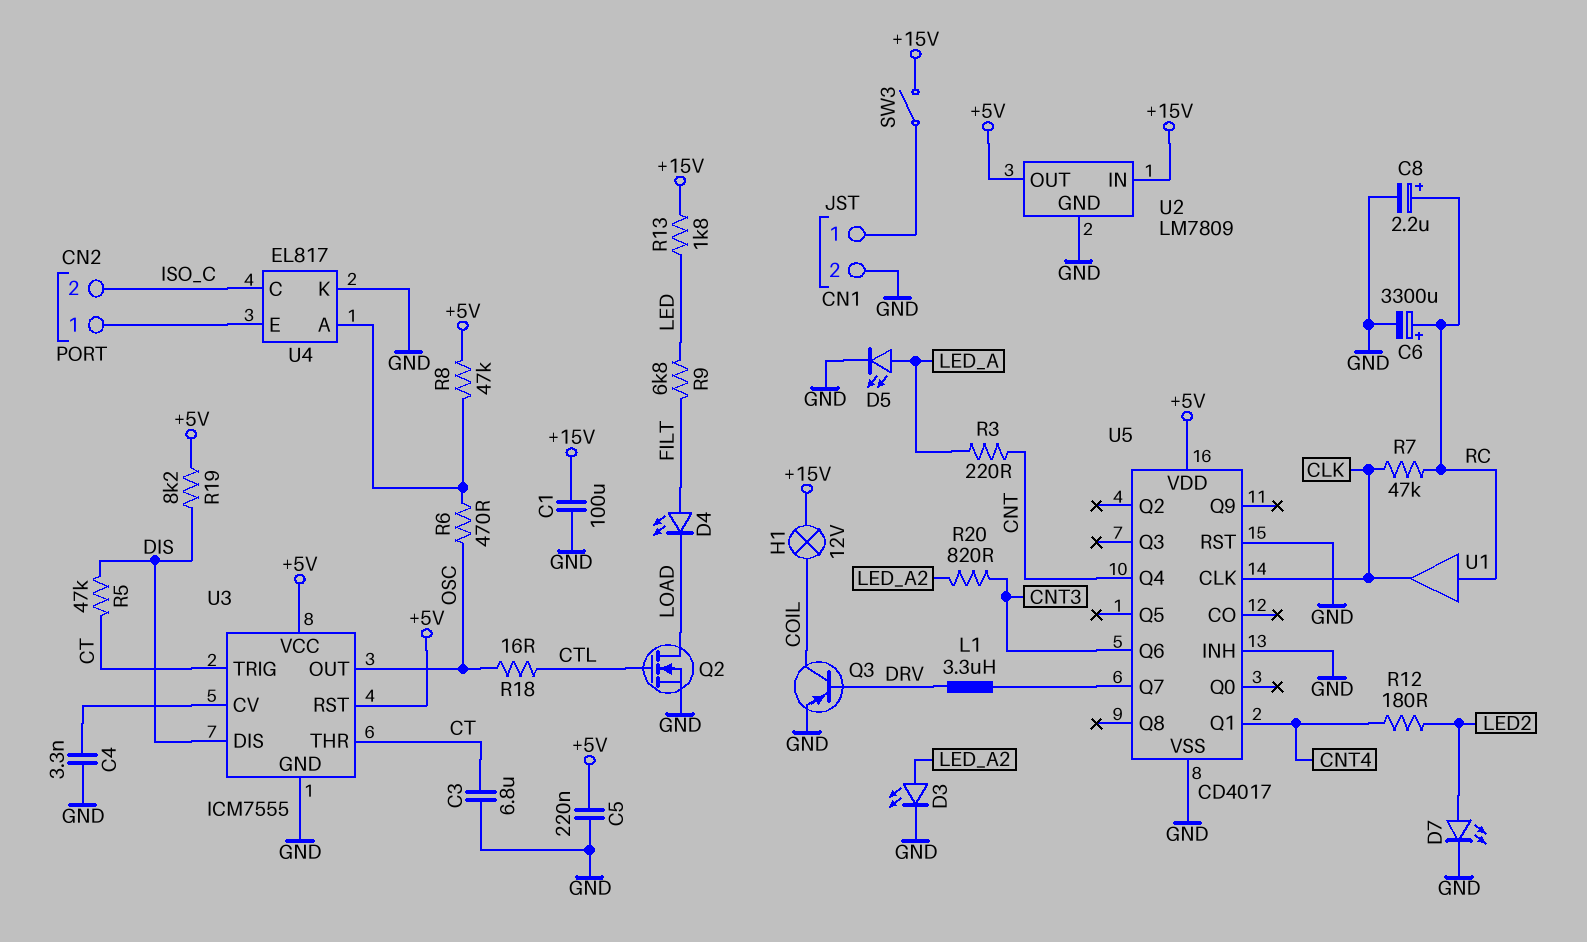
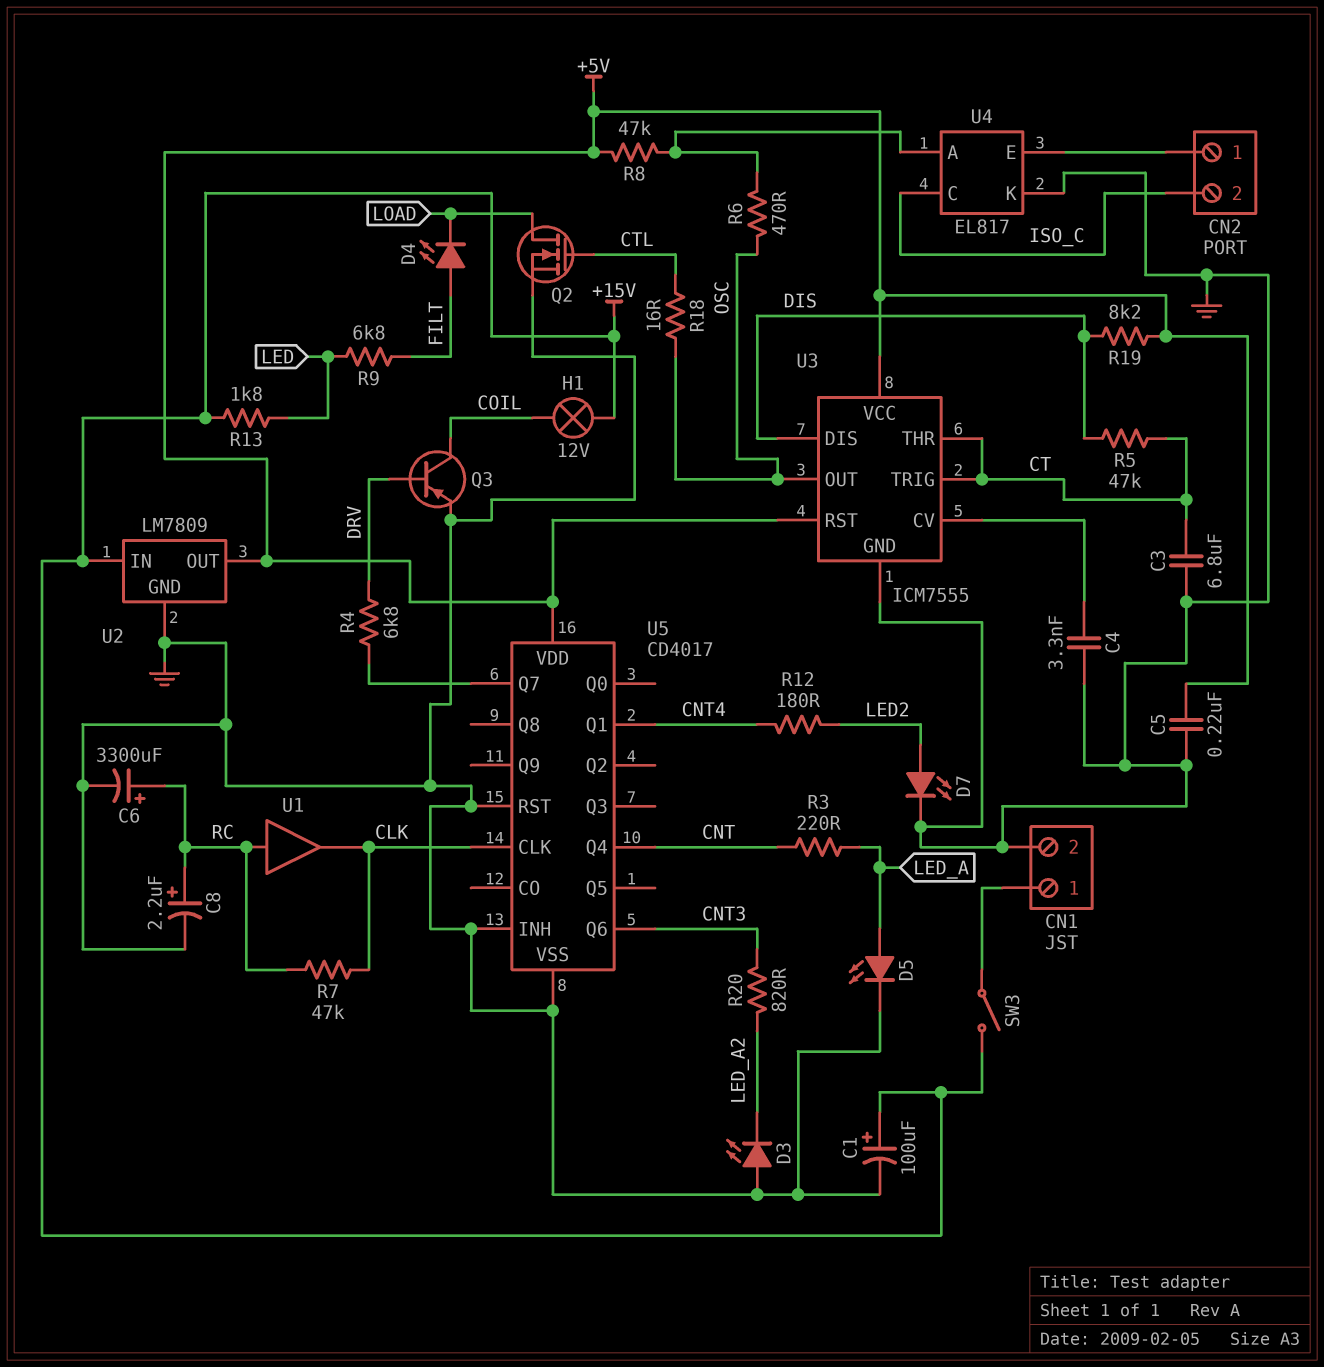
C1: 100uF (+15V, GND) -> 100uF (plus +15V, minus GND)
D3: LED (A LED_A2, K GND) -> LED (A GND, K LED_A2)
L1: 3.3uH (DRV, U5/Q7) -> none
R4: none -> 6.8k (DRV, U5/Q7)

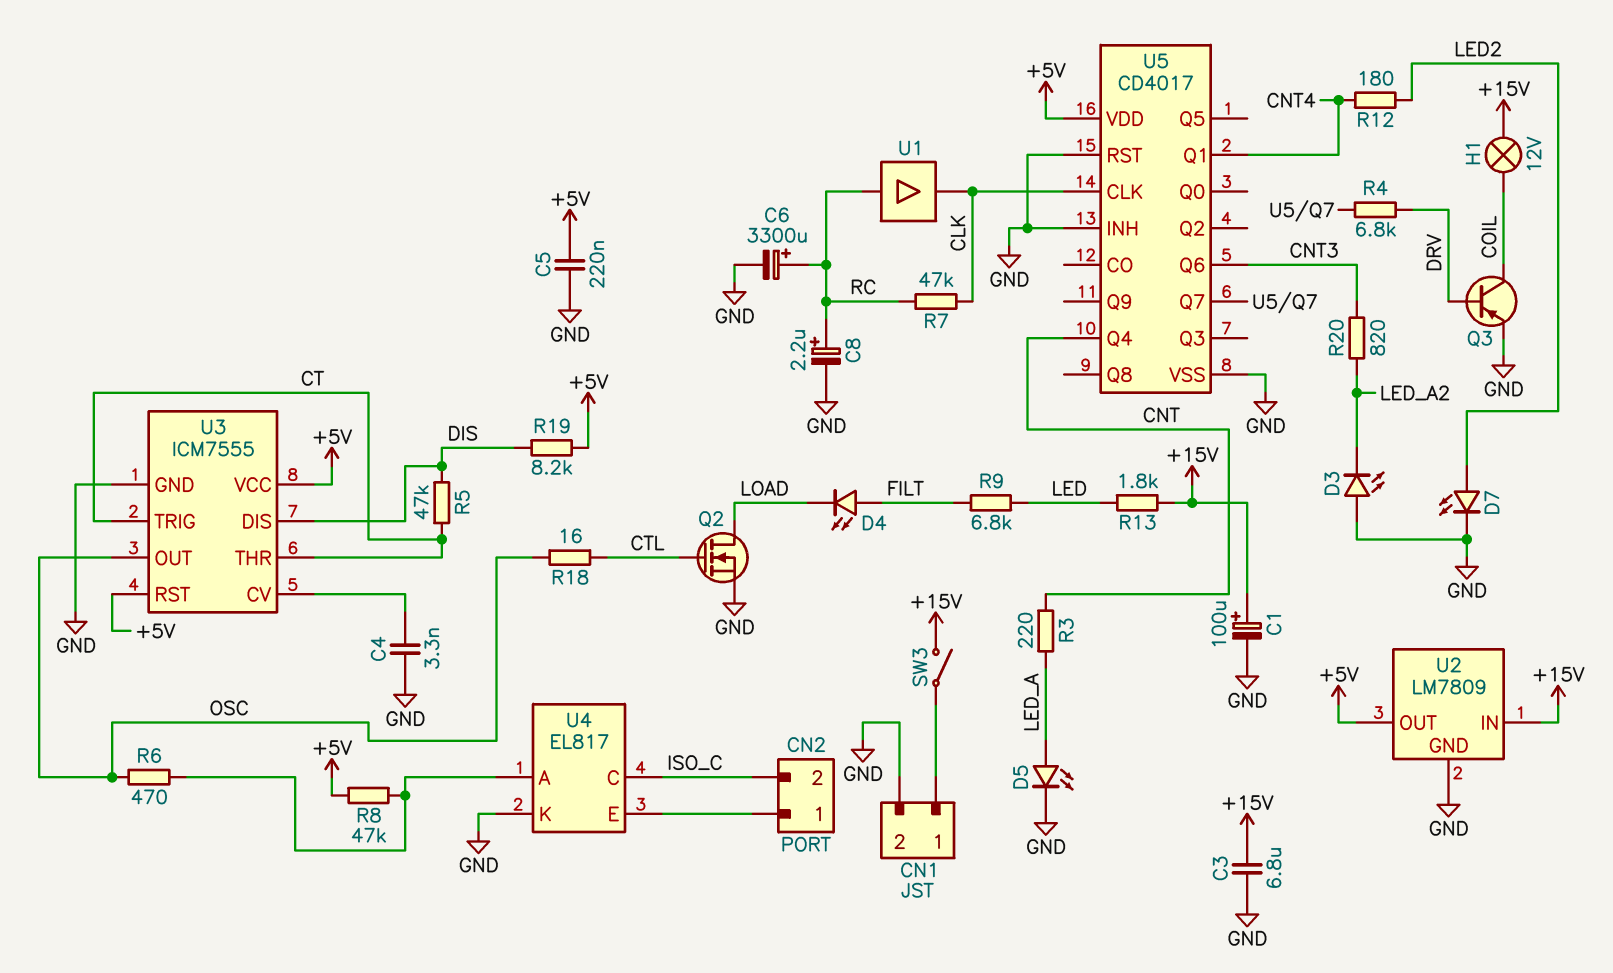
C3: 6.8uF (CT, GND) -> 6.8uF (+15V, GND)

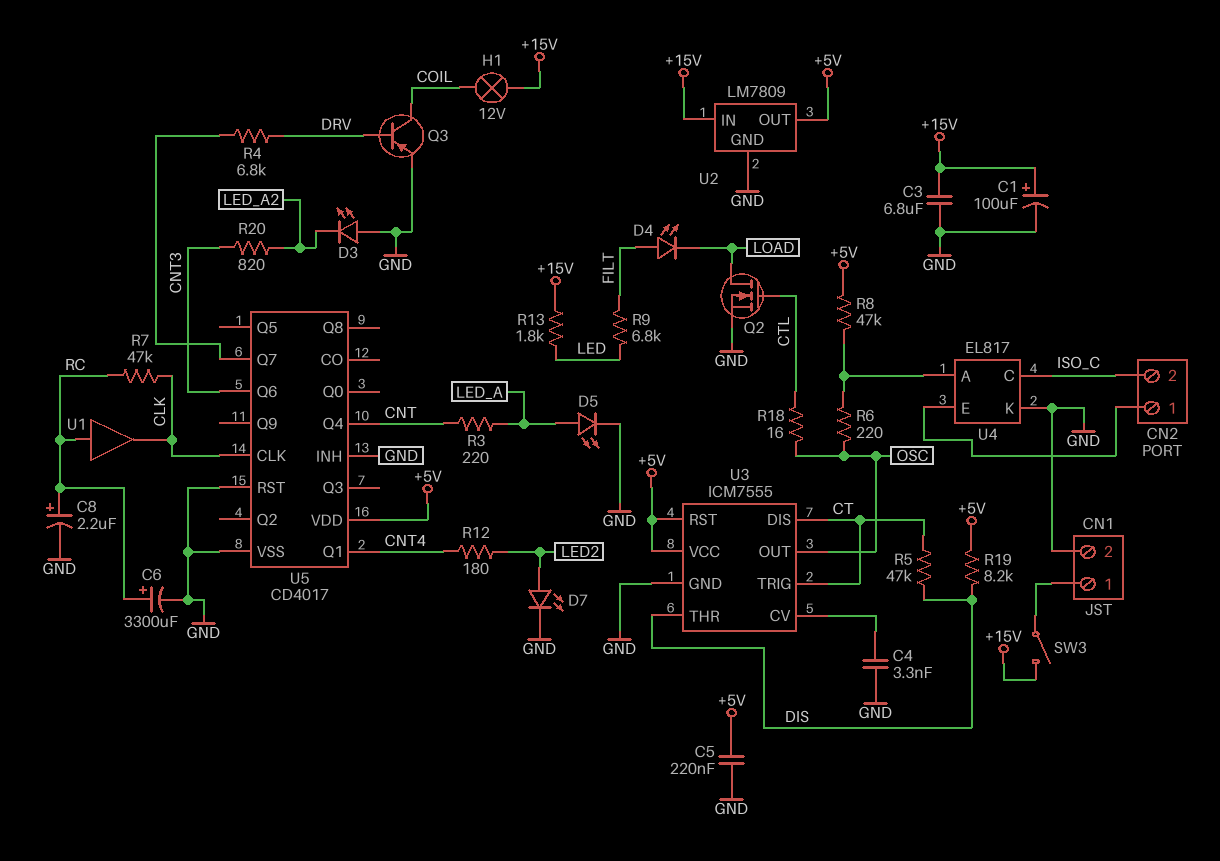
R6: 470 (OSC, U4/A) -> 220 (OSC, U4/A)
U3 pin DIS: DIS -> CT
U3 pin THR: CT -> DIS

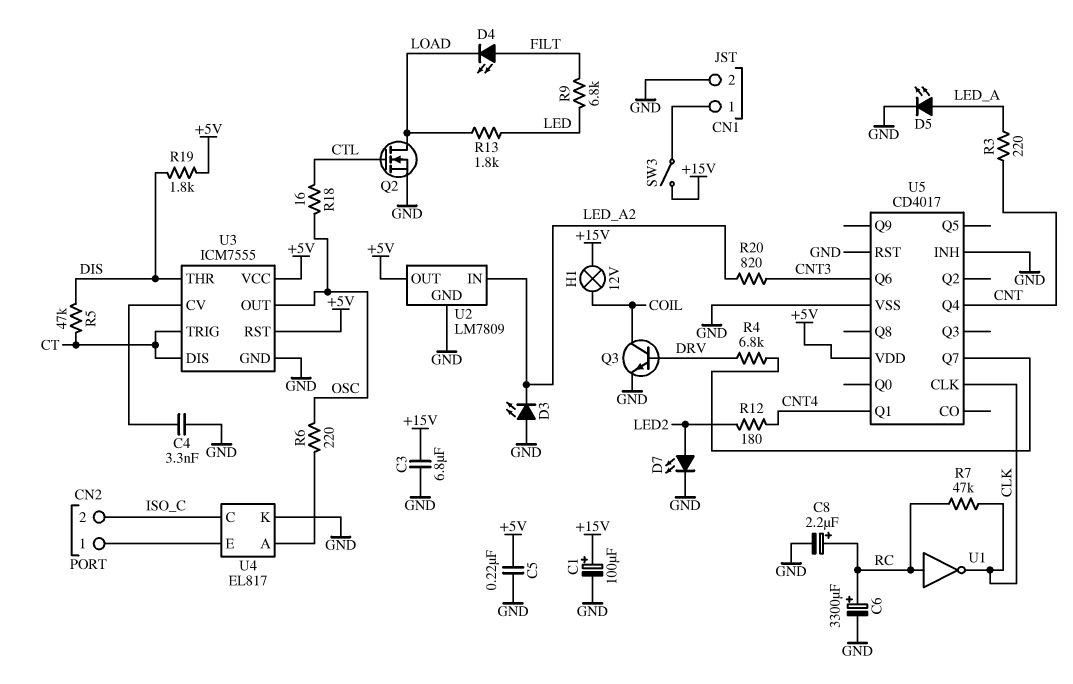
Q3: PNP (B DRV, C COIL, E GND) -> NPN (B DRV, C COIL, E GND)
R8: 47k (+5V, U4/A) -> none
R13: 1.8k (+15V, LED) -> 1.8k (LED, LOAD)
R19: 8.2k (+5V, DIS) -> 1.8k (+5V, DIS)
U1: buffer (in RC, out CLK) -> NOT (in RC, out CLK)
U2 pin IN: +15V -> LED_A2

